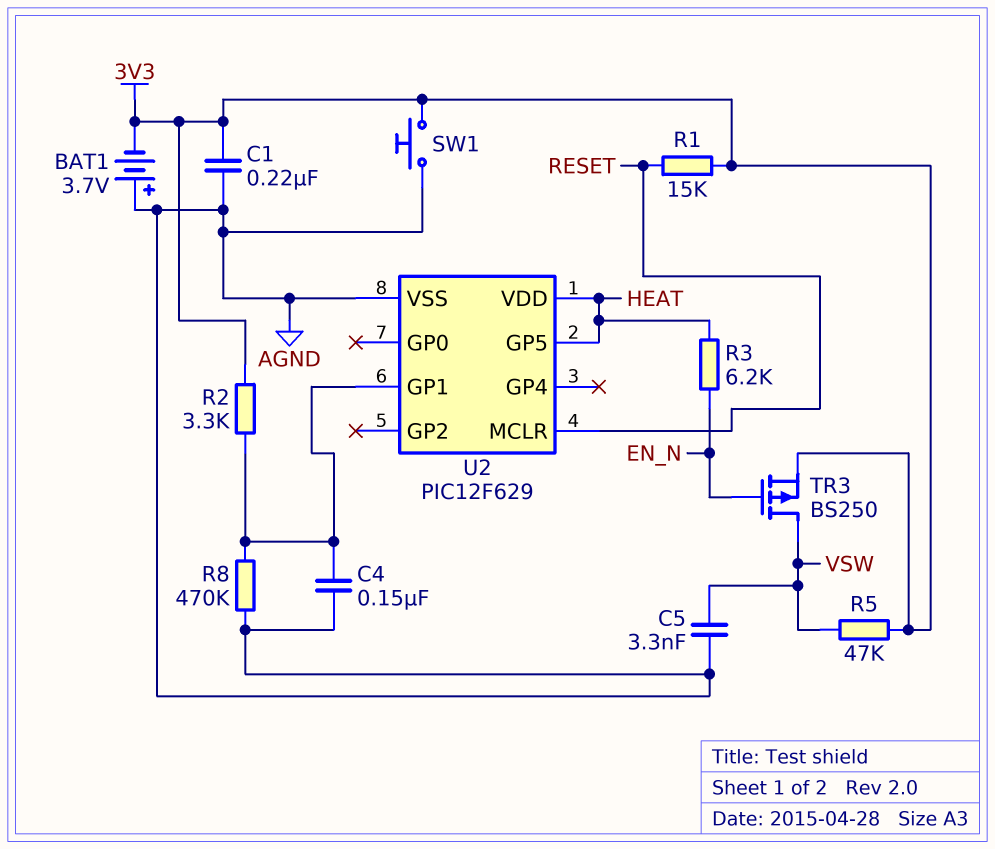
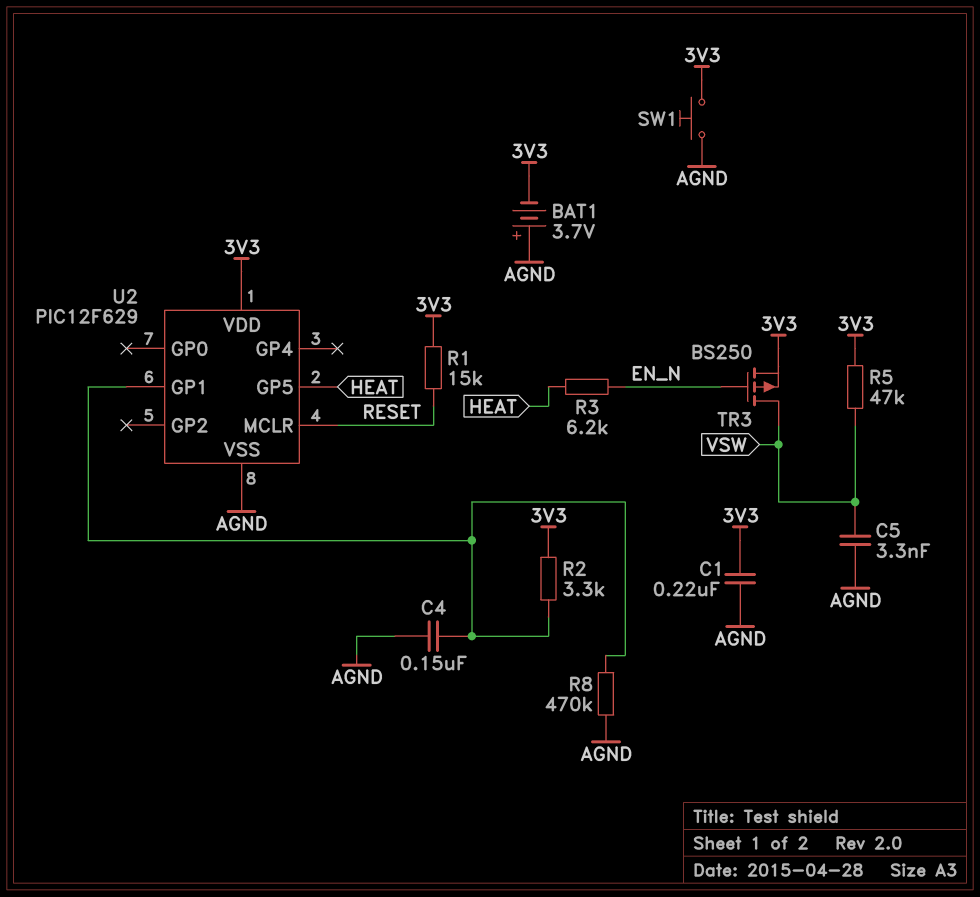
U2 pin VDD: HEAT -> 3V3

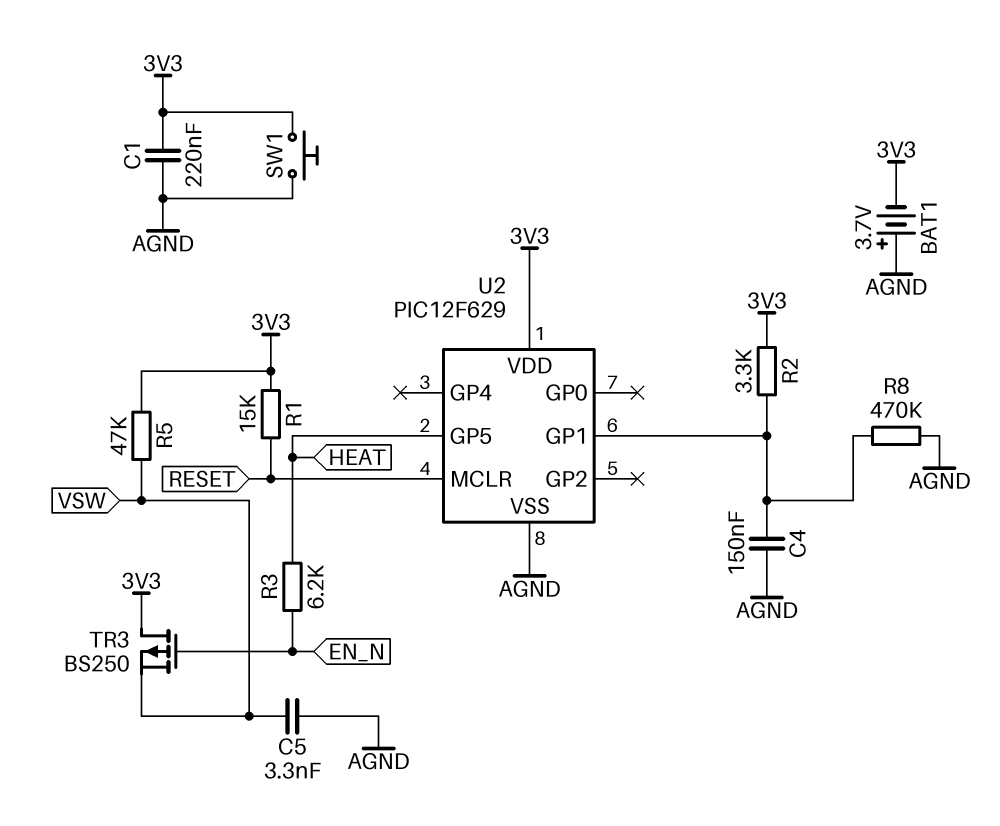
TR3: PMOS BS250 (G EN_N, D VSW, S 3V3) -> PMOS BS250 (G EN_N, D 3V3, S VSW)

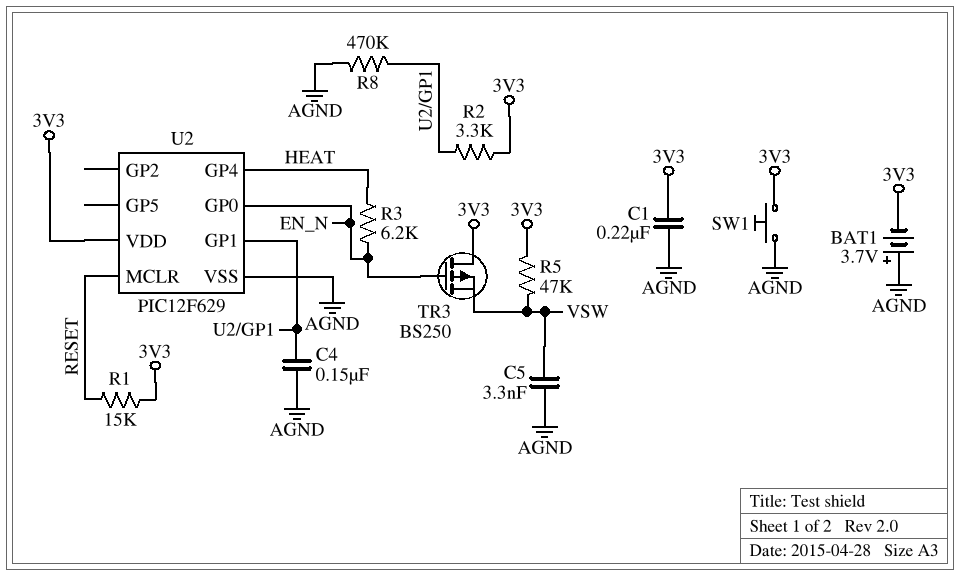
U2 pin GP0: none -> EN_N
U2 pin GP4: none -> HEAT
U2 pin GP5: HEAT -> none

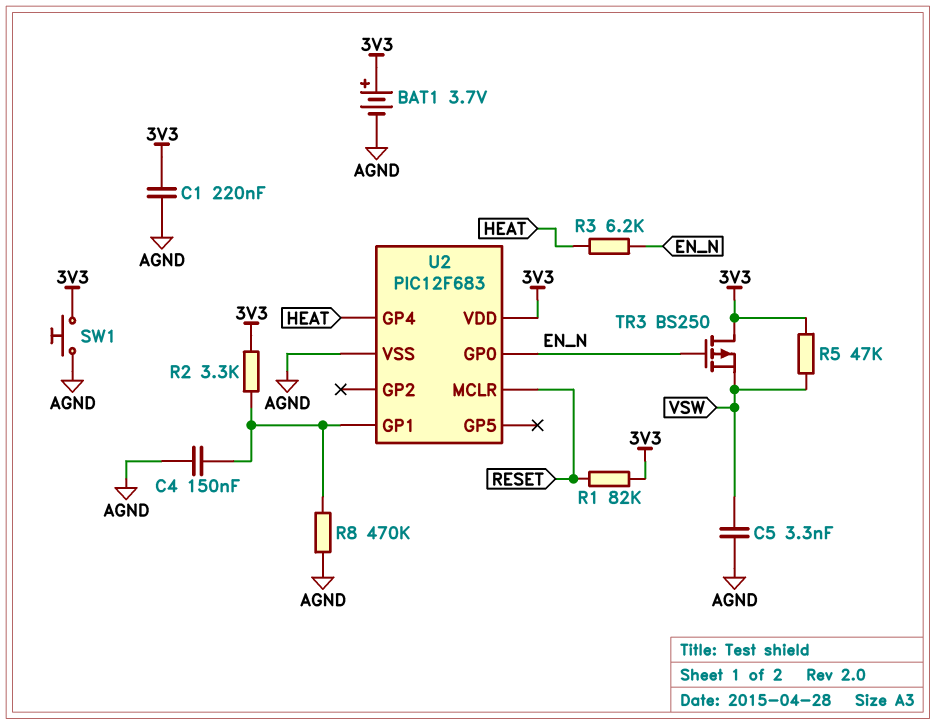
BAT1: 3.7V (plus AGND, minus 3V3) -> 3.7V (plus 3V3, minus AGND)
R1: 15k (3V3, RESET) -> 82k (3V3, RESET)
U2: PIC12F629 -> PIC12F683

